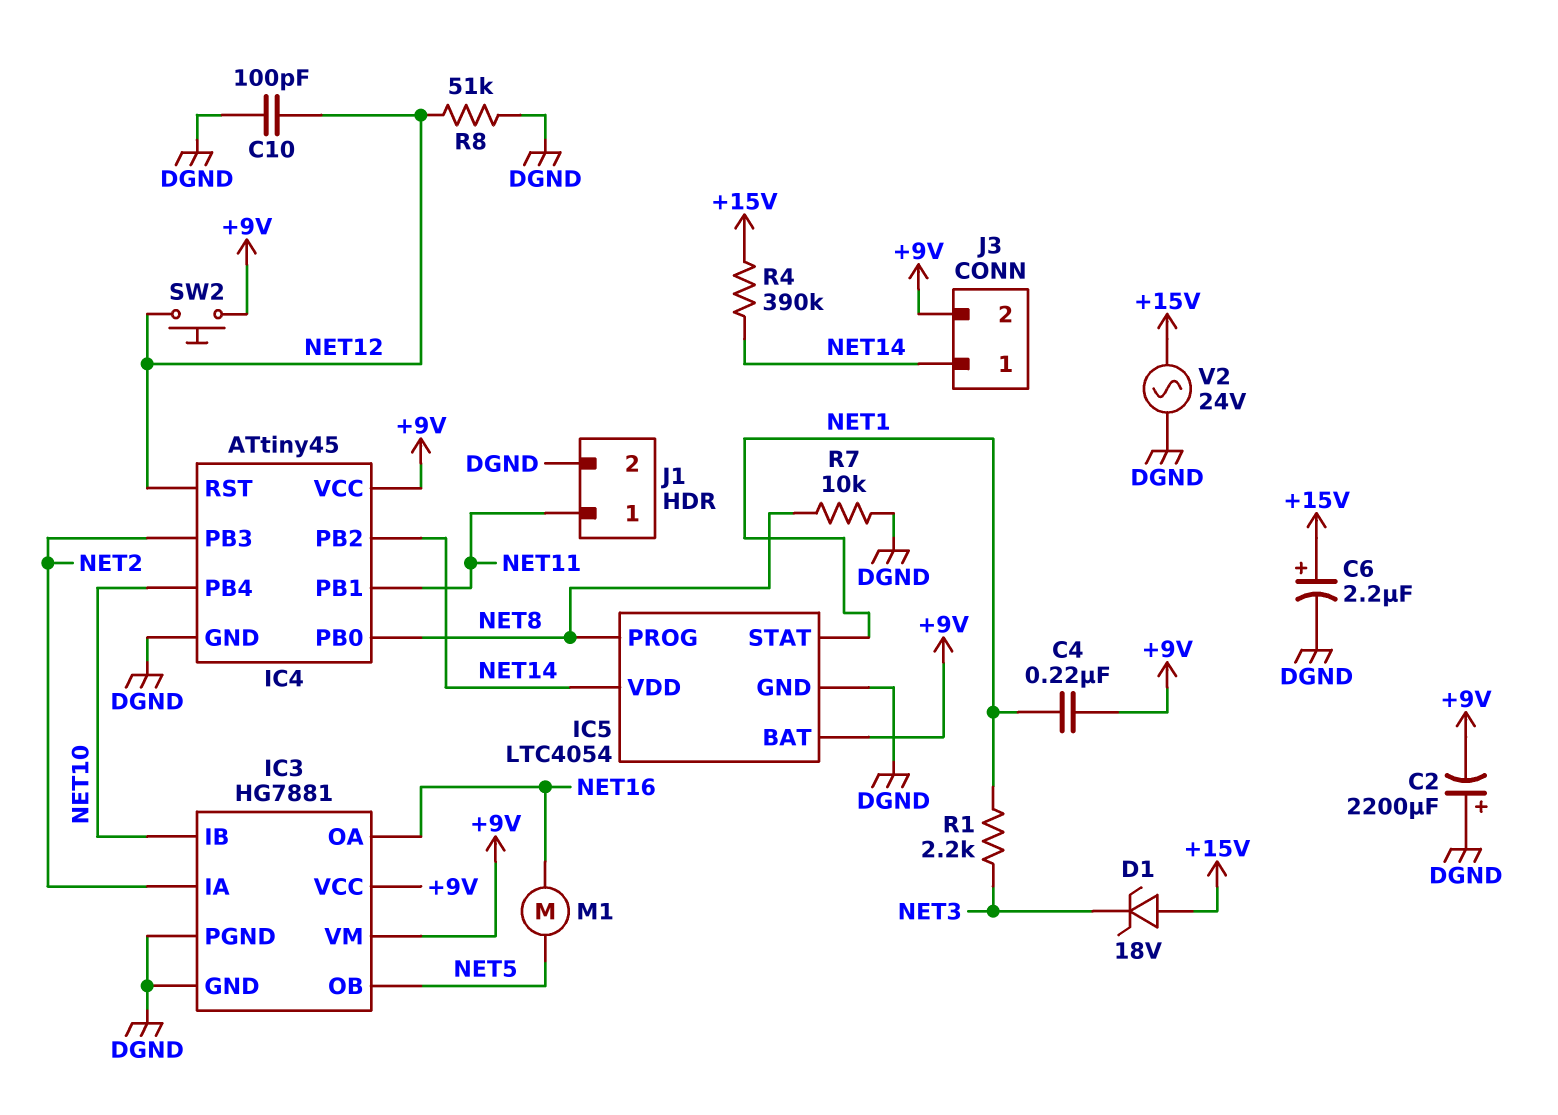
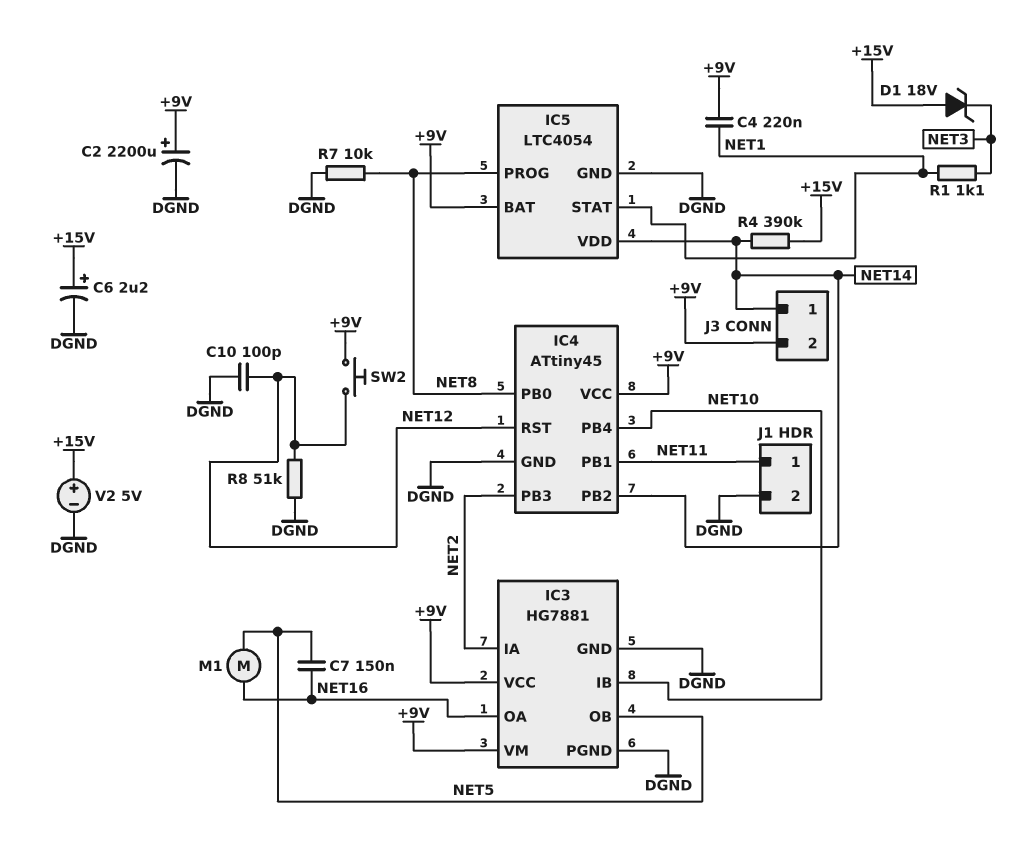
C2: 2200uF (plus DGND, minus +9V) -> 2200uF (plus +9V, minus DGND)
C7: none -> 150nF (NET5, NET16)
R1: 2.2k (NET1, NET3) -> 1.1k (NET1, NET3)
V2: AC 24V (+15V, DGND) -> 5V (plus +15V, minus DGND)

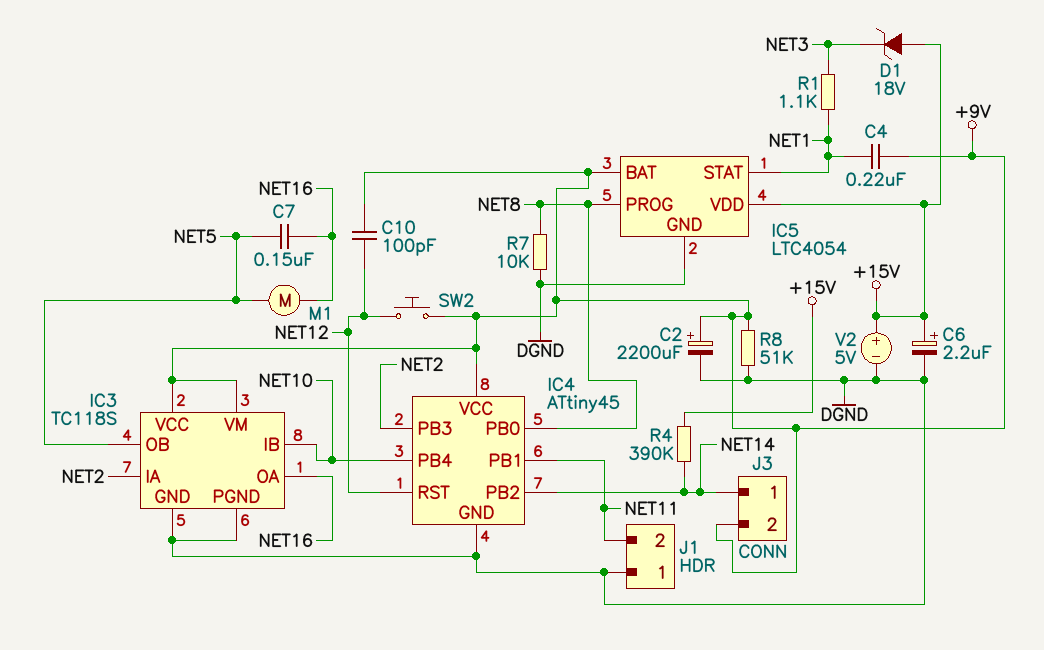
C10: 100pF (DGND, NET12) -> 100pF (+9V, NET12)
IC3: HG7881 -> TC118S
IC5 pin VDD: NET14 -> +15V
J1 pin 1: NET11 -> DGND
J1 pin 2: DGND -> NET11
R8: 51k (DGND, NET12) -> 51k (+9V, DGND)

